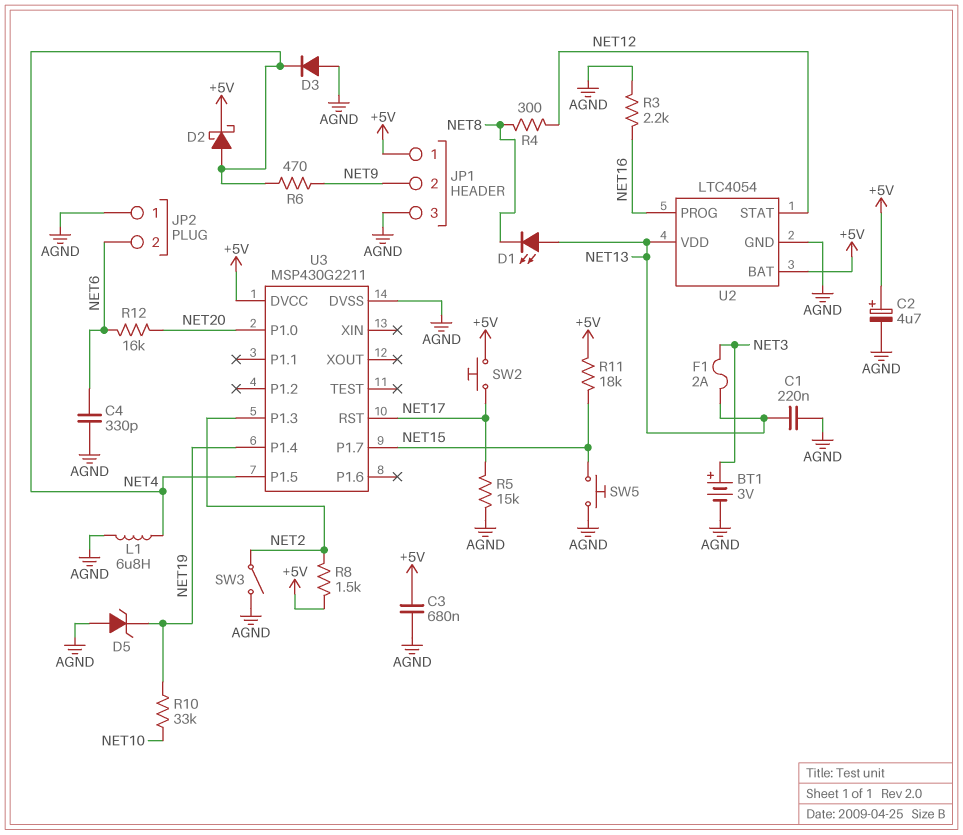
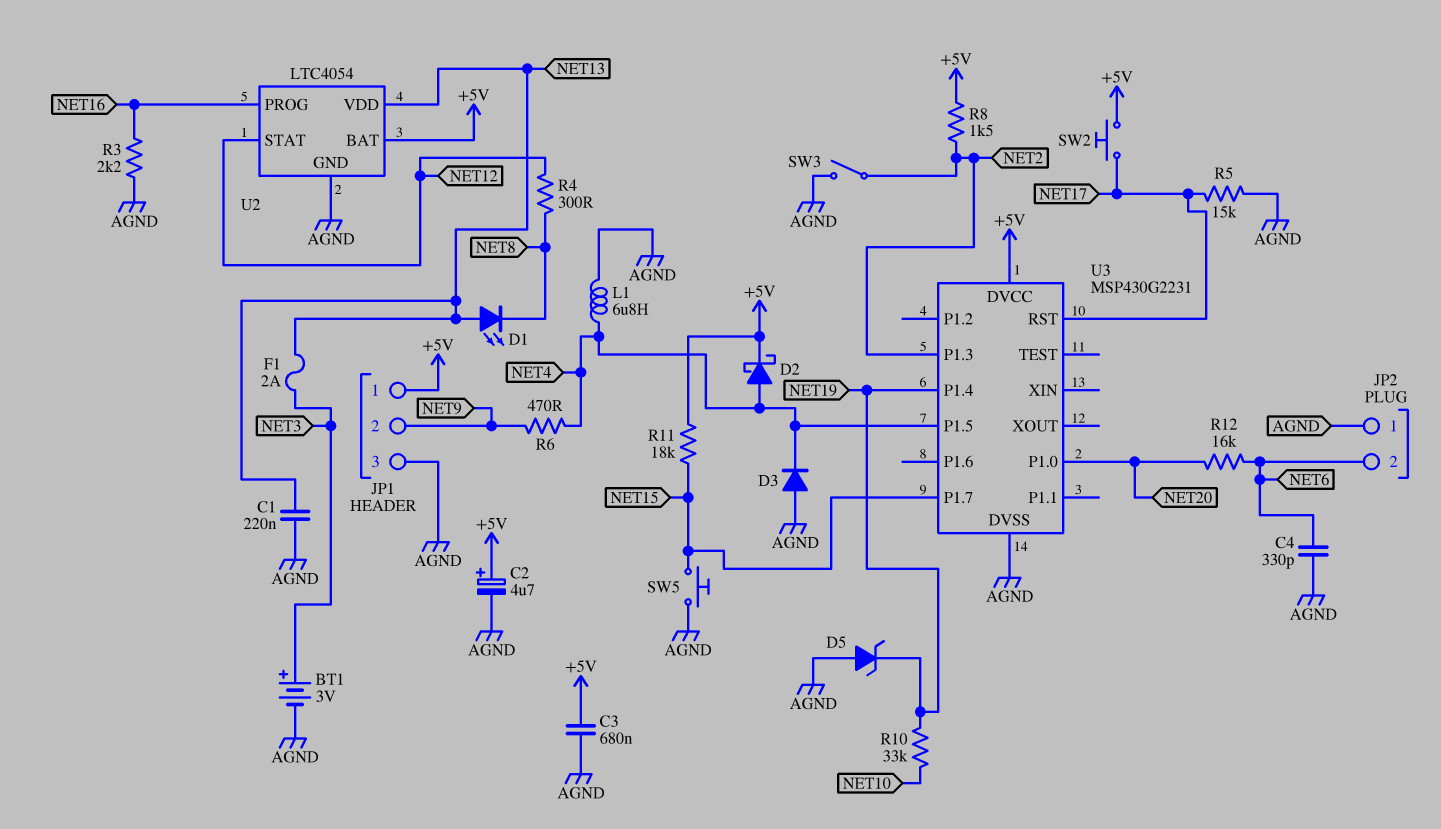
U3: MSP430G2211 -> MSP430G2231

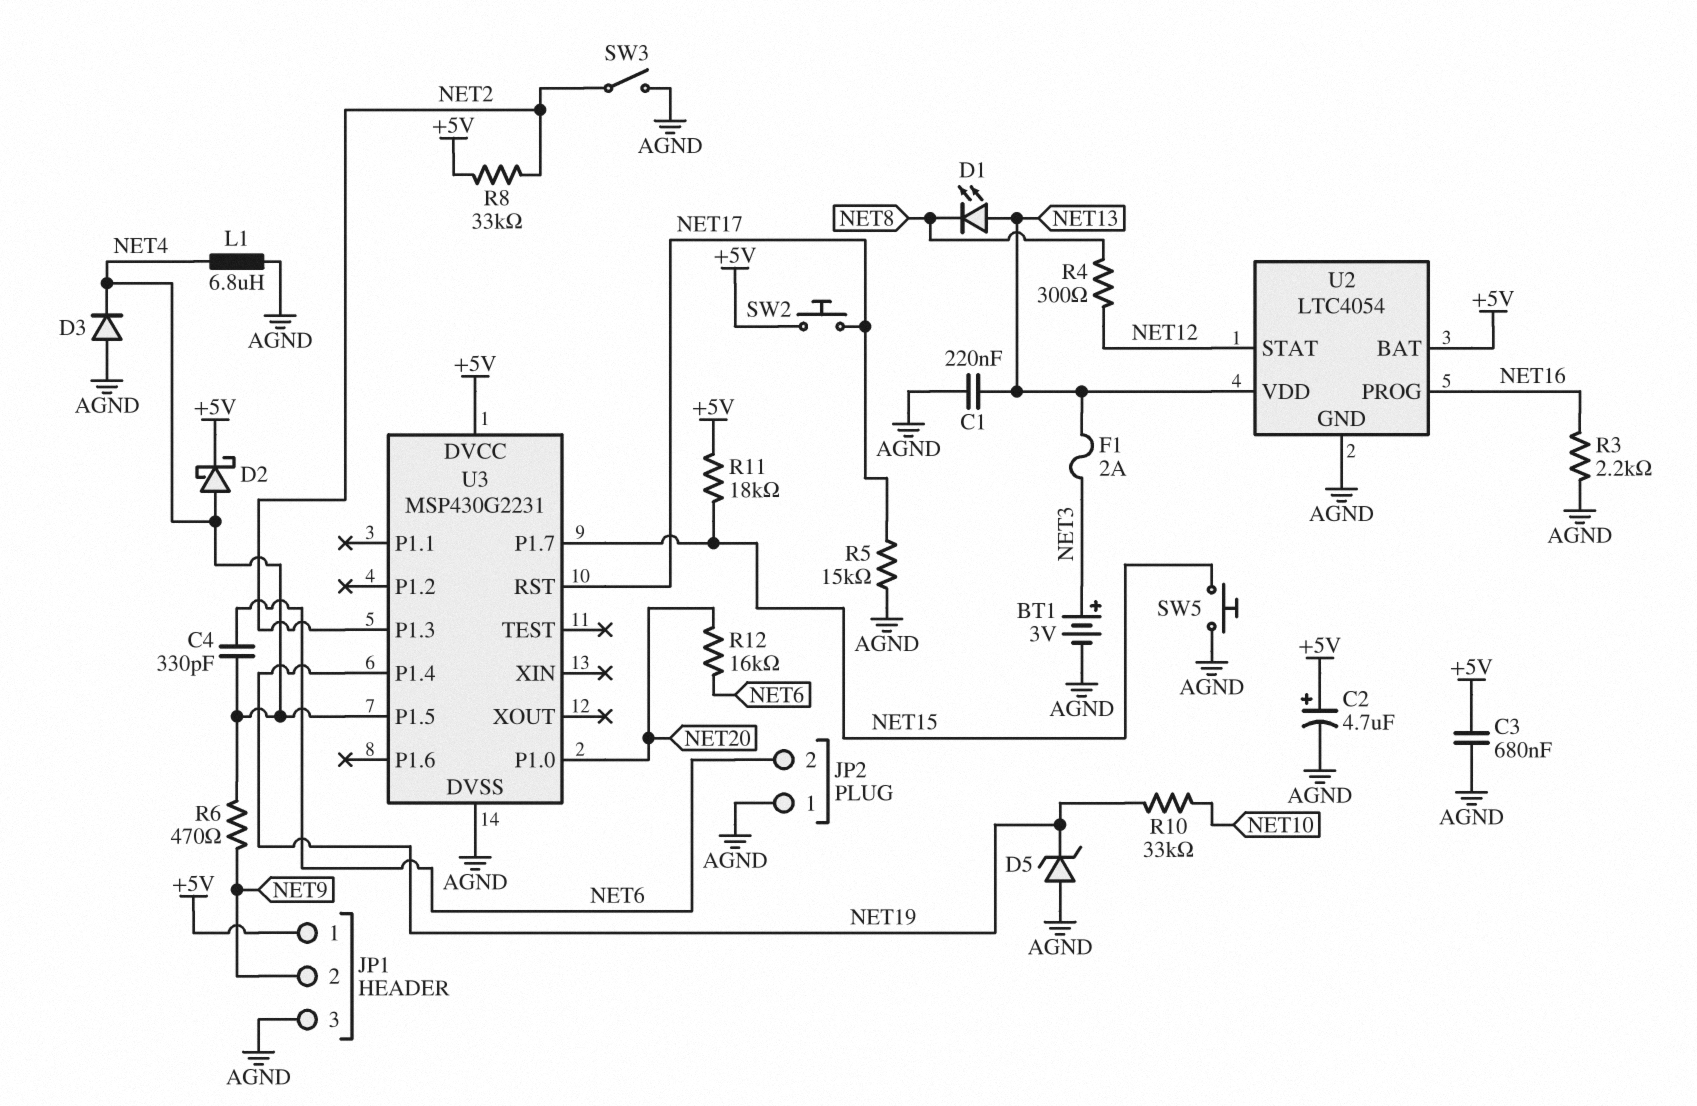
C4: 330pF (AGND, NET6) -> 330pF (NET4, NET6)
R8: 1.5k (+5V, NET2) -> 33k (+5V, NET2)

